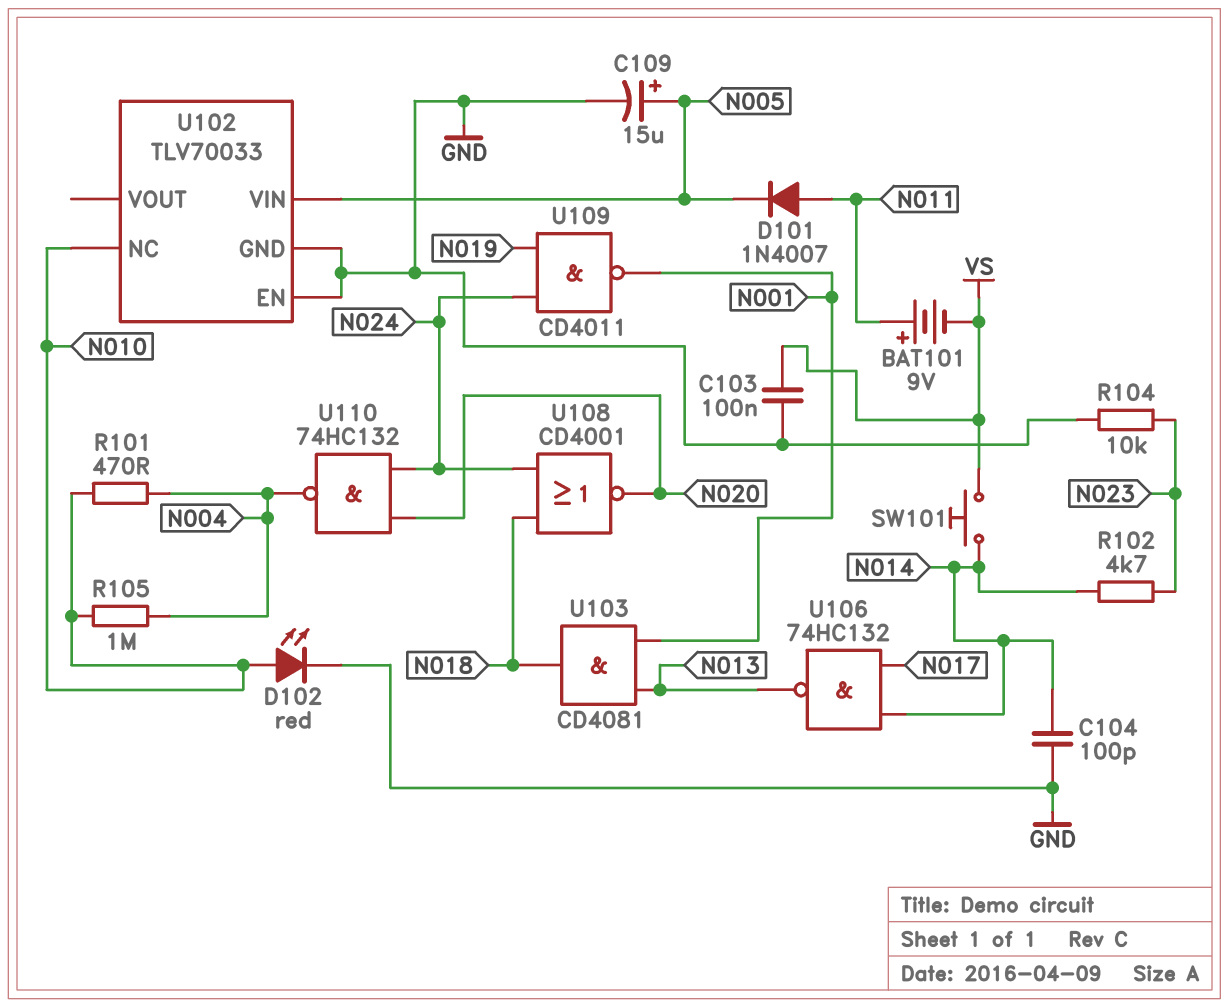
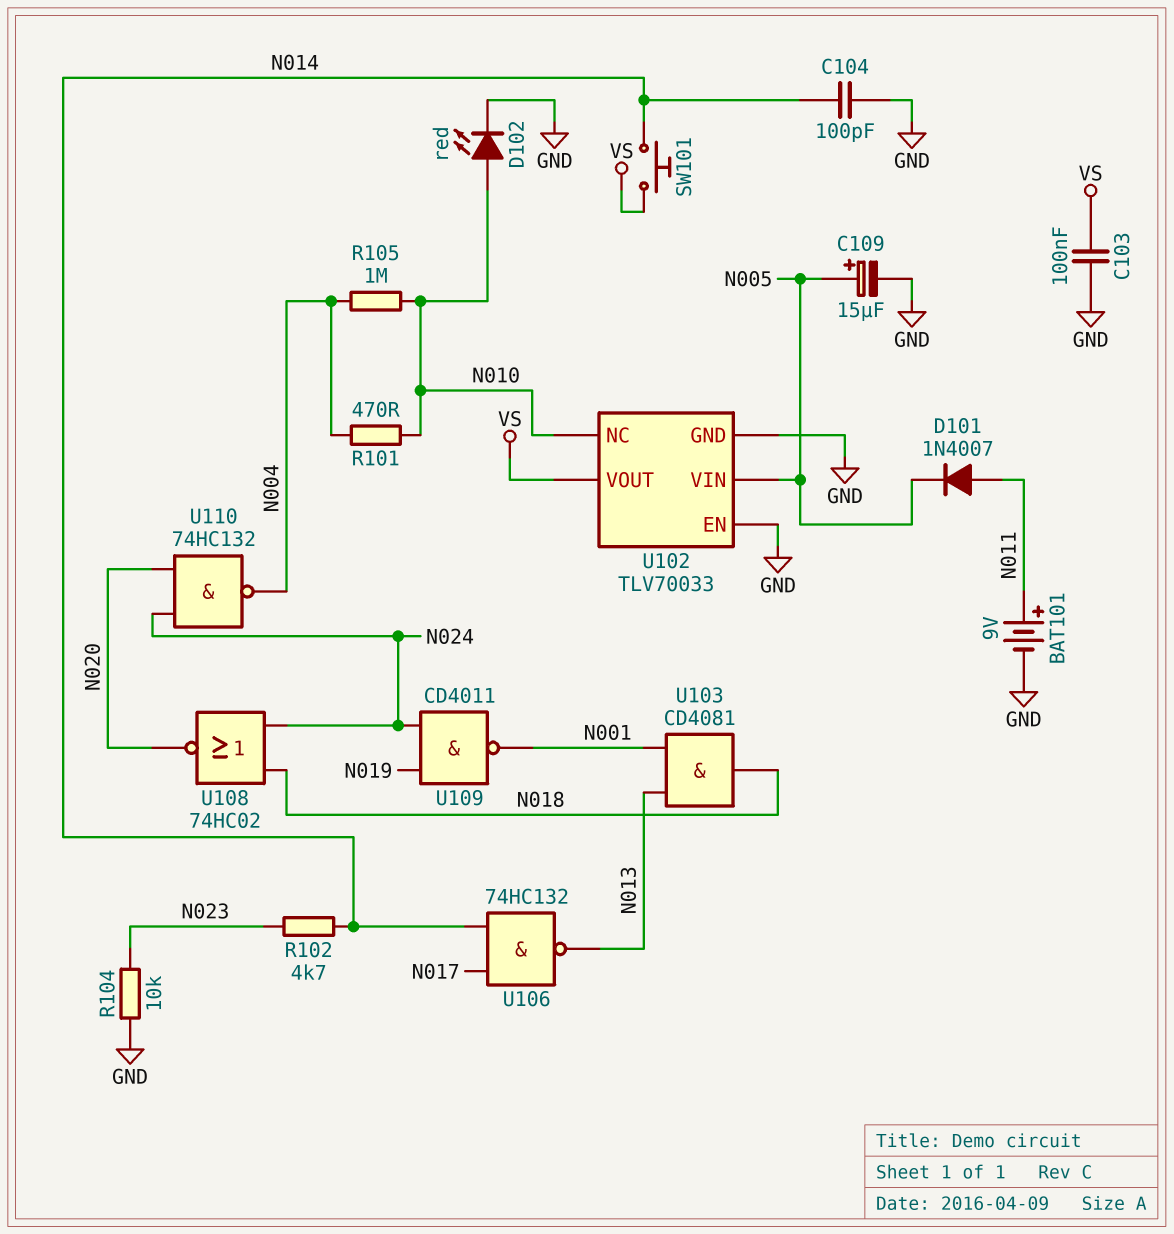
BAT101: 9V (plus N011, minus VS) -> 9V (plus N011, minus GND)
U102 pin VOUT: none -> VS
U108: NOR CD4001 (in N018, in N024, out N020) -> NOR 74HC02 (in N018, in N024, out N020)

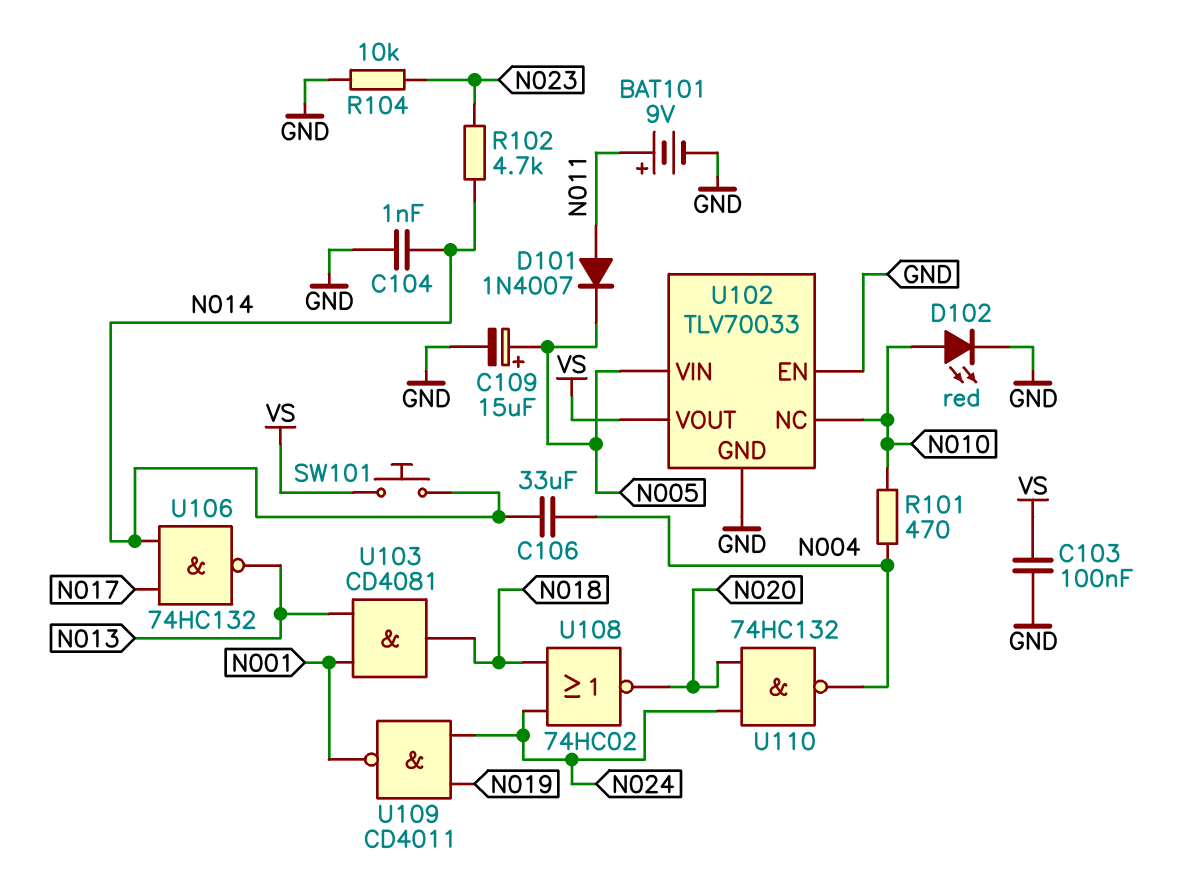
C104: 100pF (GND, N014) -> 1nF (GND, N014)
C106: none -> 33uF (N004, N014)
R105: 1M (N004, N010) -> none

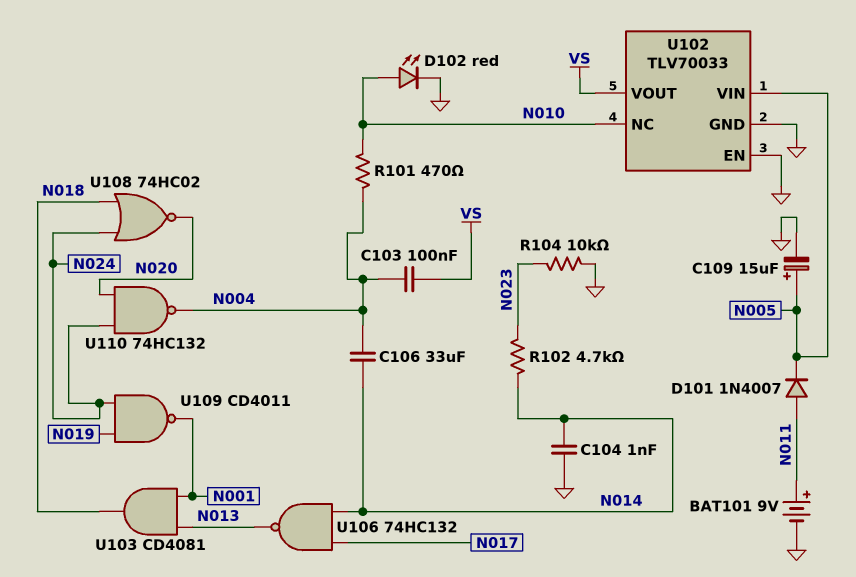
C103: 100nF (GND, VS) -> 100nF (N004, VS)
SW101: button (N014, VS) -> none

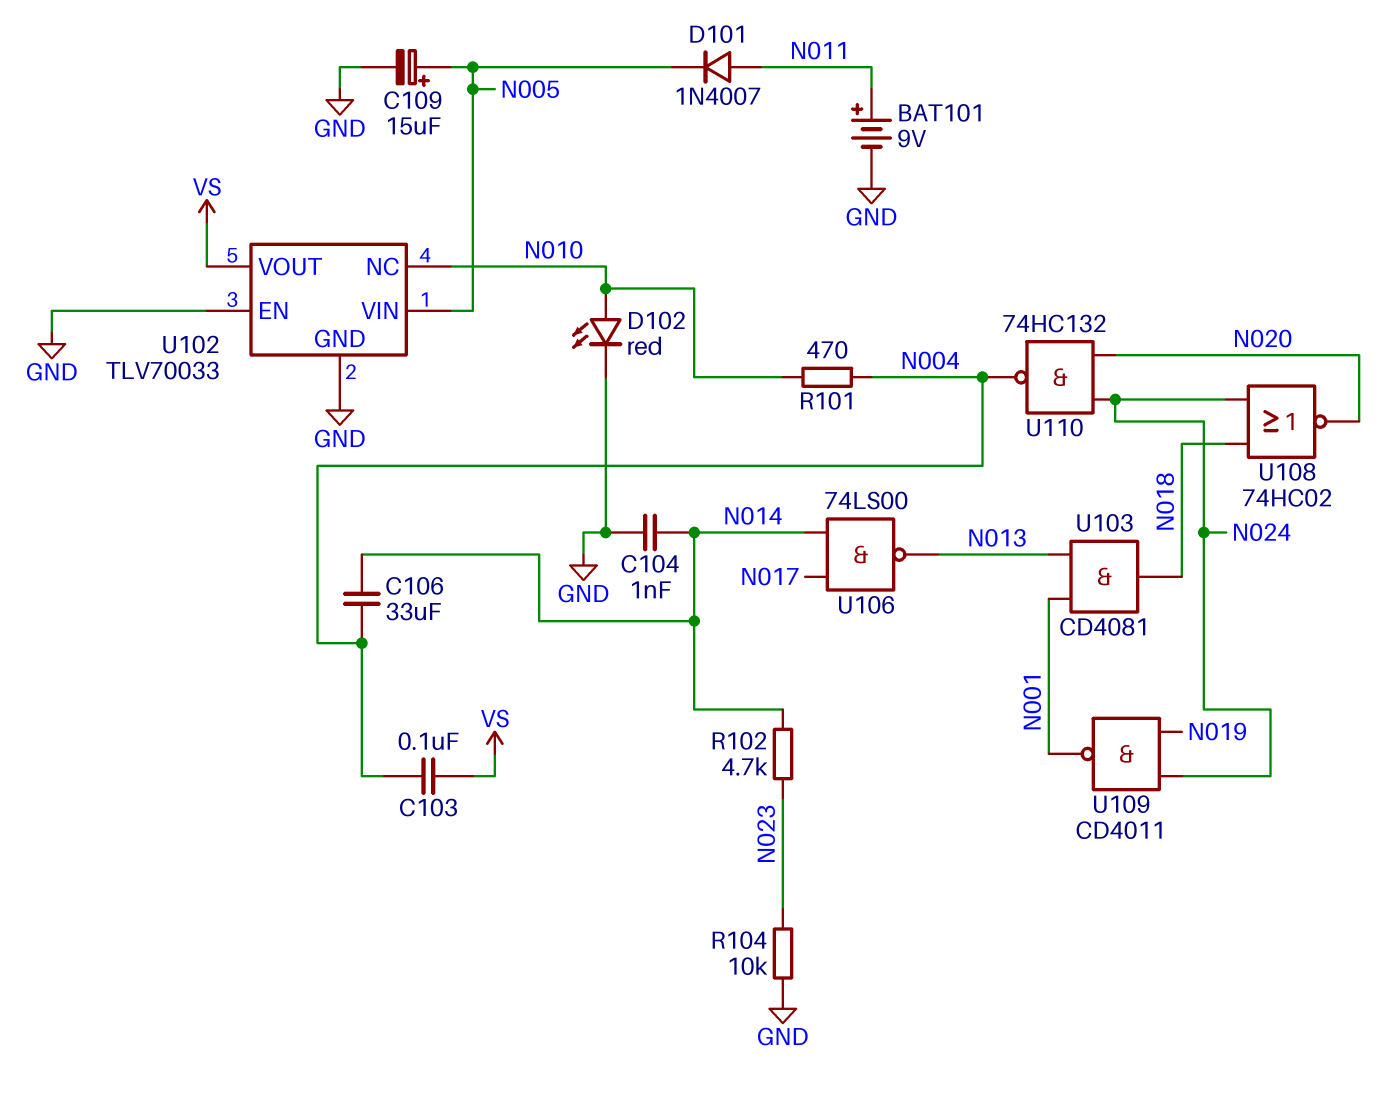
U106: NAND 74HC132 (in N014, in N017, out N013) -> NAND 74LS00 (in N014, in N017, out N013)

